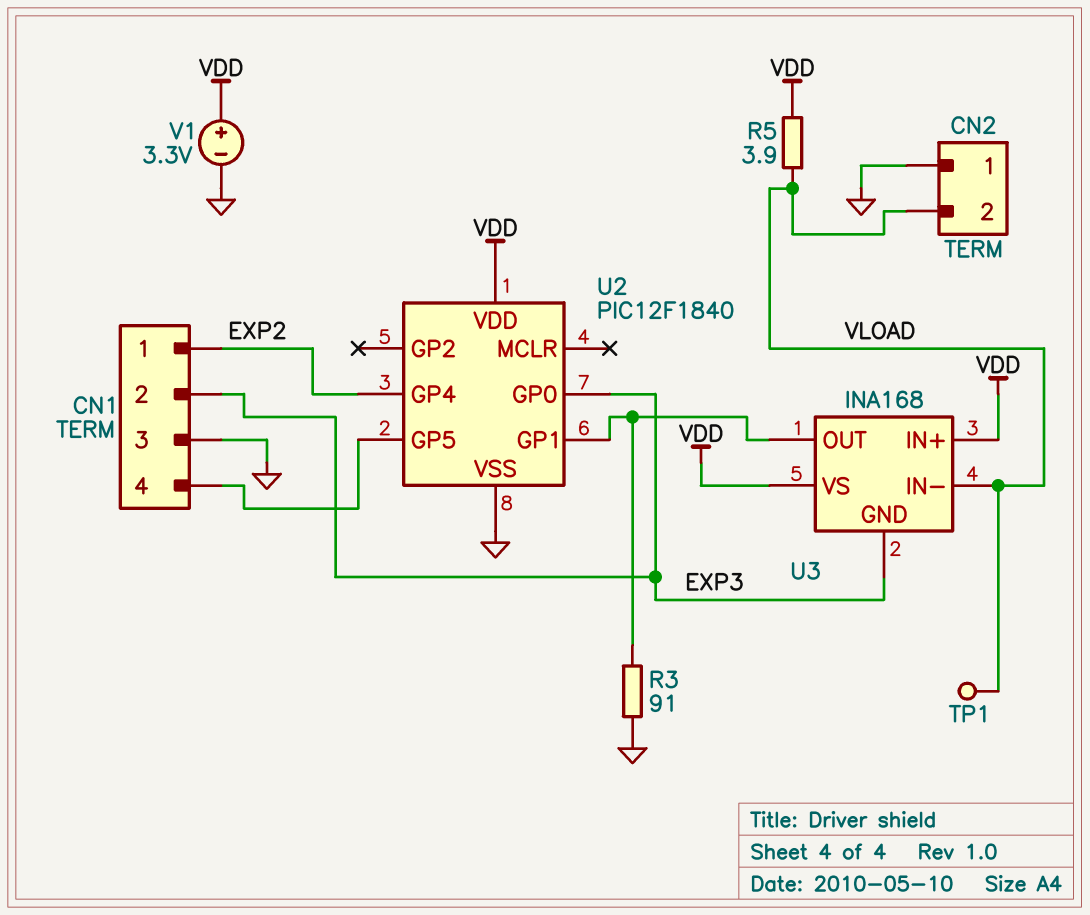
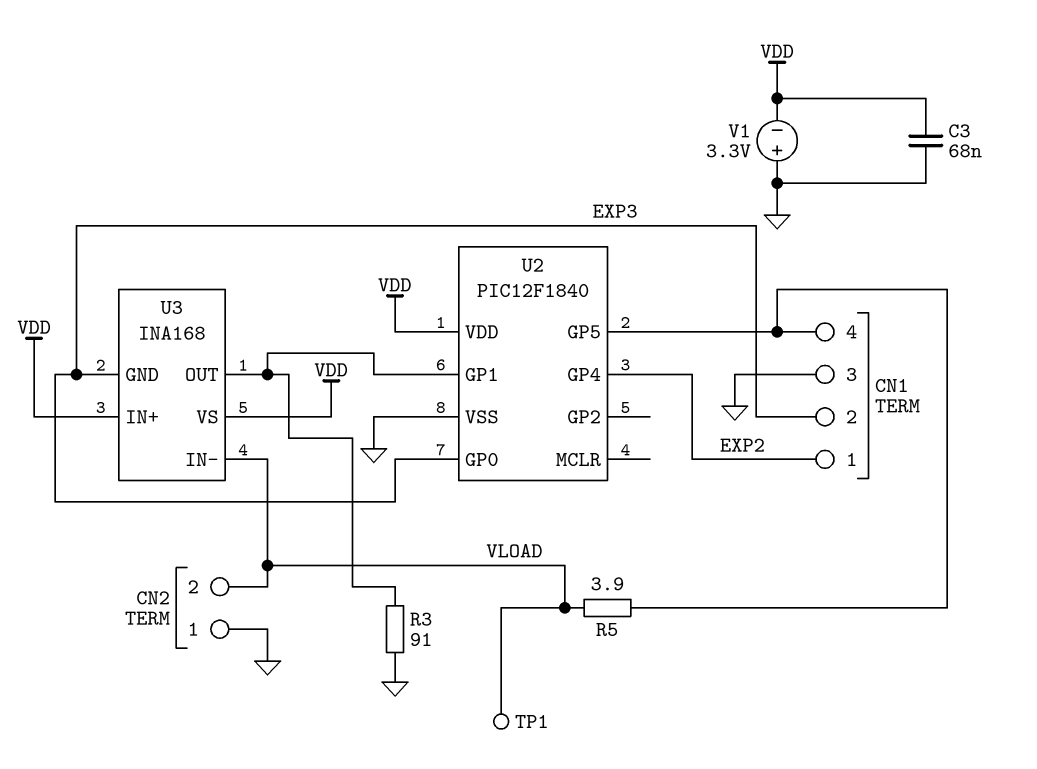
C3: none -> 68nF (GND, VDD)
R5: 3.9 (VDD, VLOAD) -> 3.9 (CN1/4, VLOAD)
V1: 3.3V (plus VDD, minus GND) -> 3.3V (plus GND, minus VDD)

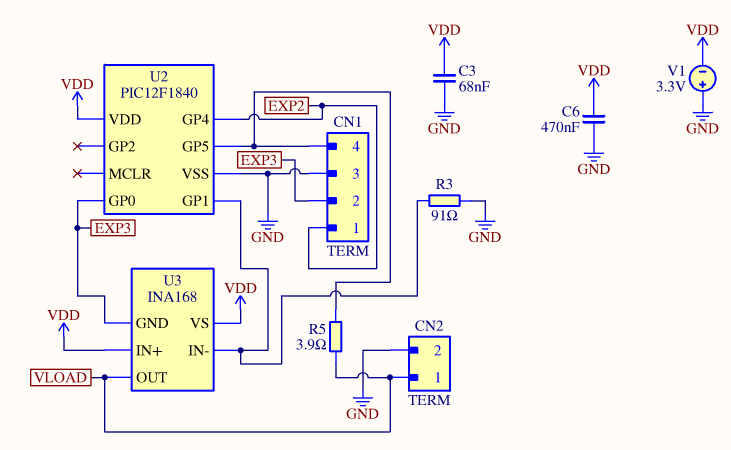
C6: none -> 470nF (GND, VDD)
CN2 pin 1: GND -> VLOAD
CN2 pin 2: VLOAD -> GND
TP1: test point (VLOAD) -> none
U3 pin IN-: VLOAD -> U2/GP1
U3 pin OUT: U2/GP1 -> VLOAD

